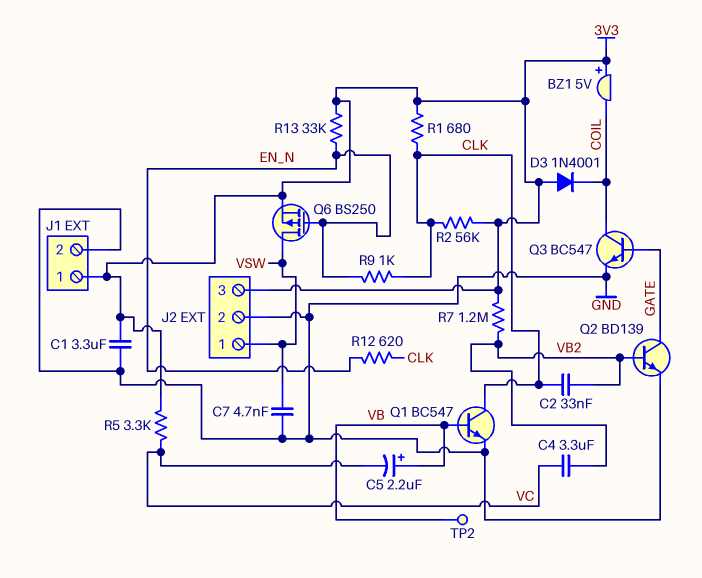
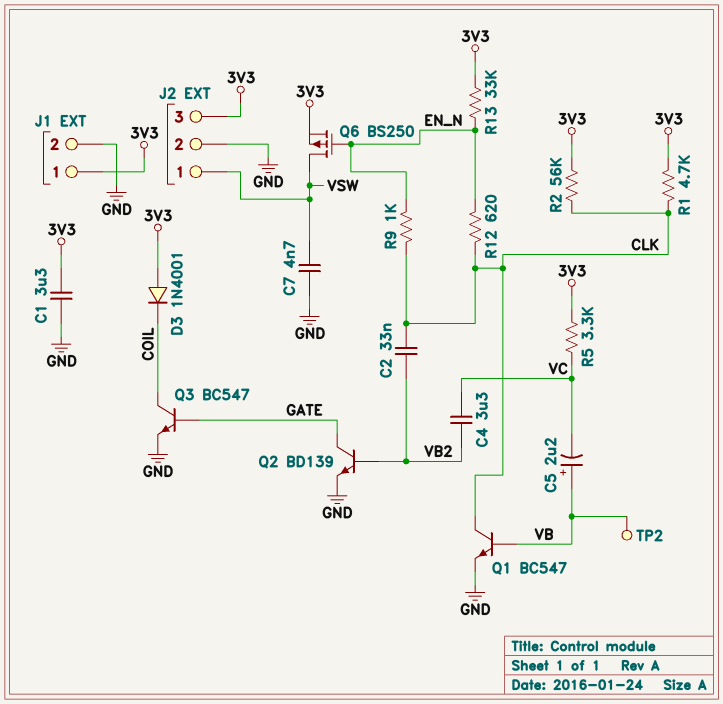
BZ1: buzzer 5V (plus 3V3, minus COIL) -> none
R1: 680 (3V3, CLK) -> 4.7k (3V3, CLK)
R7: 1.2M (3V3, VB2) -> none

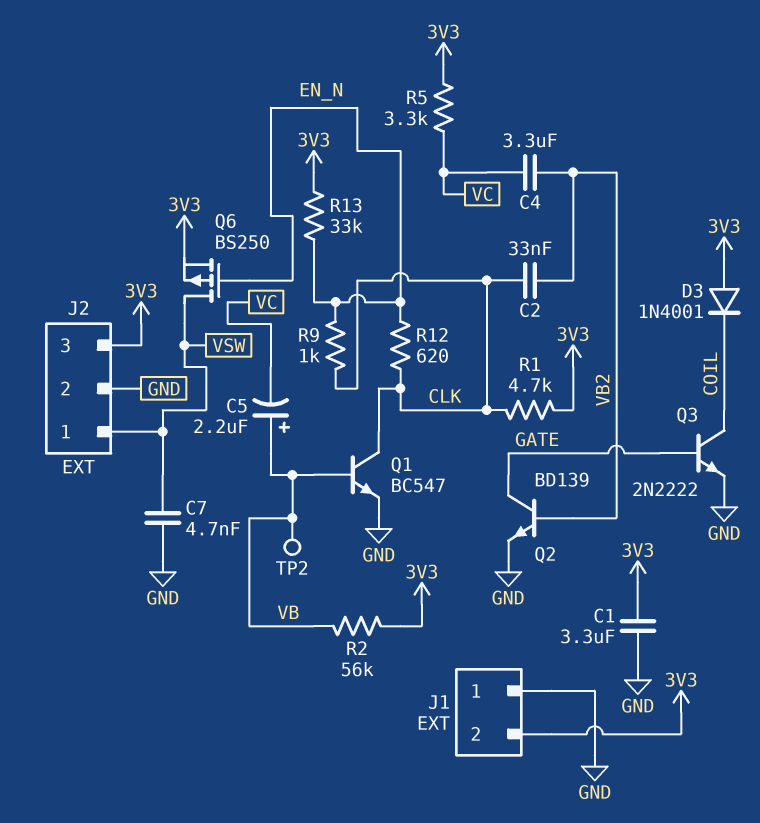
J1 pin 1: 3V3 -> GND
J1 pin 2: GND -> 3V3
Q3: NPN BC547 (B GATE, C COIL, E GND) -> NPN 2N2222 (B GATE, C COIL, E GND)
R2: 56k (3V3, CLK) -> 56k (3V3, VB)

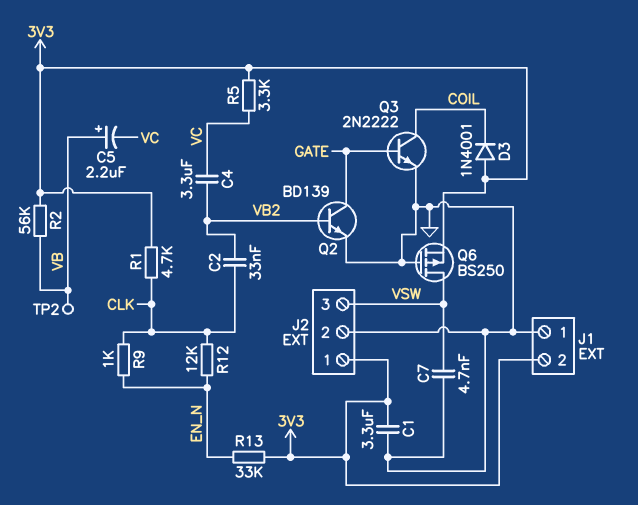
J2 pin 1: VSW -> 3V3
J2 pin 3: 3V3 -> VSW
Q1: NPN BC547 (B VB, C CLK, E GND) -> none
Q6: PMOS BS250 (G EN_N, D VSW, S 3V3) -> PMOS BS250 (G GND, D VSW, S 3V3)
R12: 620 (CLK, EN_N) -> 12k (CLK, EN_N)

